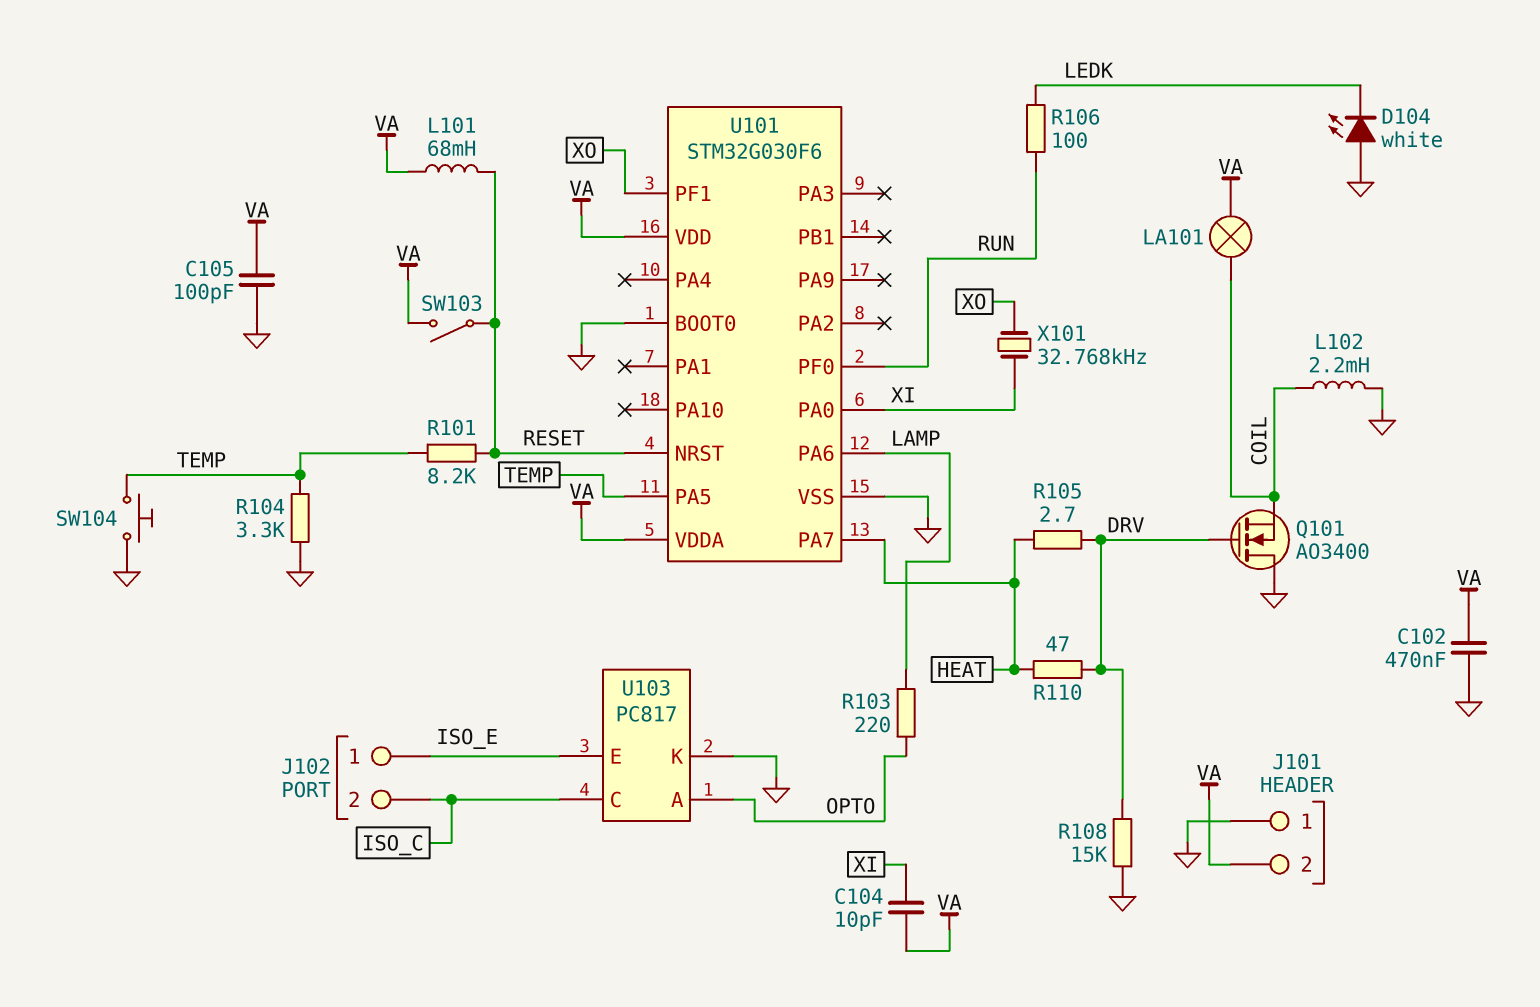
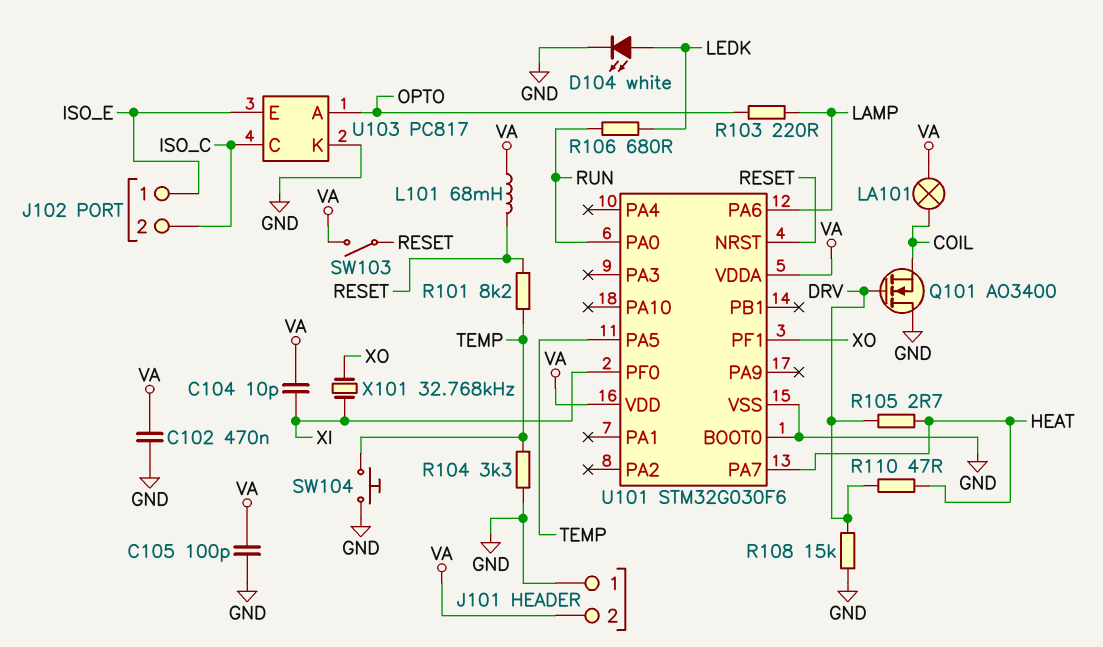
D104: LED white (A GND, K LEDK) -> LED white (A LEDK, K GND)
L102: 2.2mH (COIL, GND) -> none
R106: 100 (LEDK, RUN) -> 680 (LEDK, RUN)
U101 pin PA0: XI -> RUN
U101 pin PF0: RUN -> XI

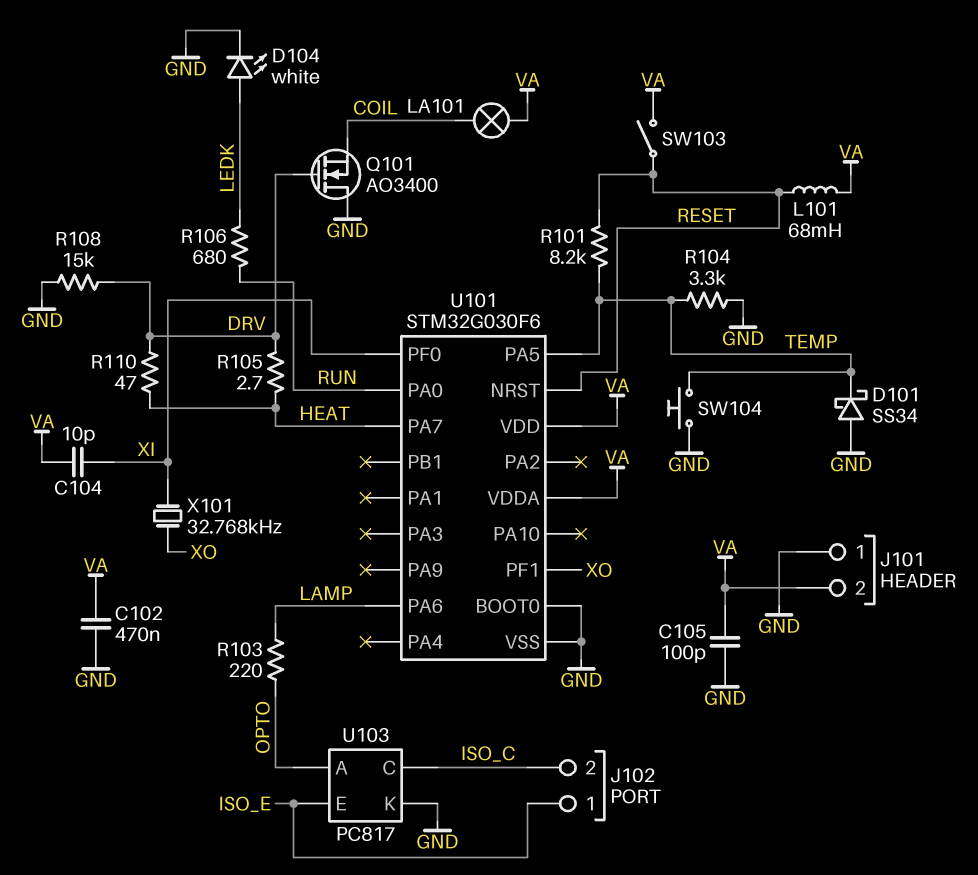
D101: none -> schottky SS34 (A GND, K TEMP)

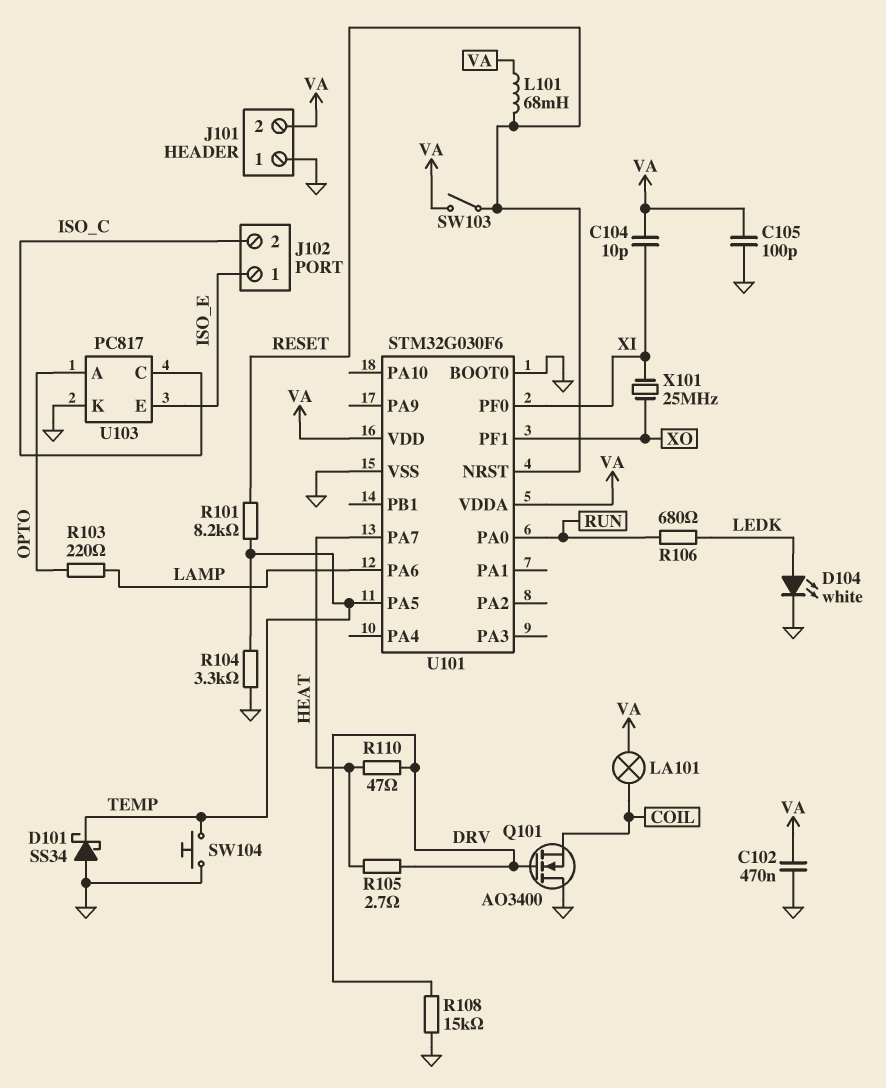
X101: 32.768kHz (XI, XO) -> 25MHz (XI, XO)

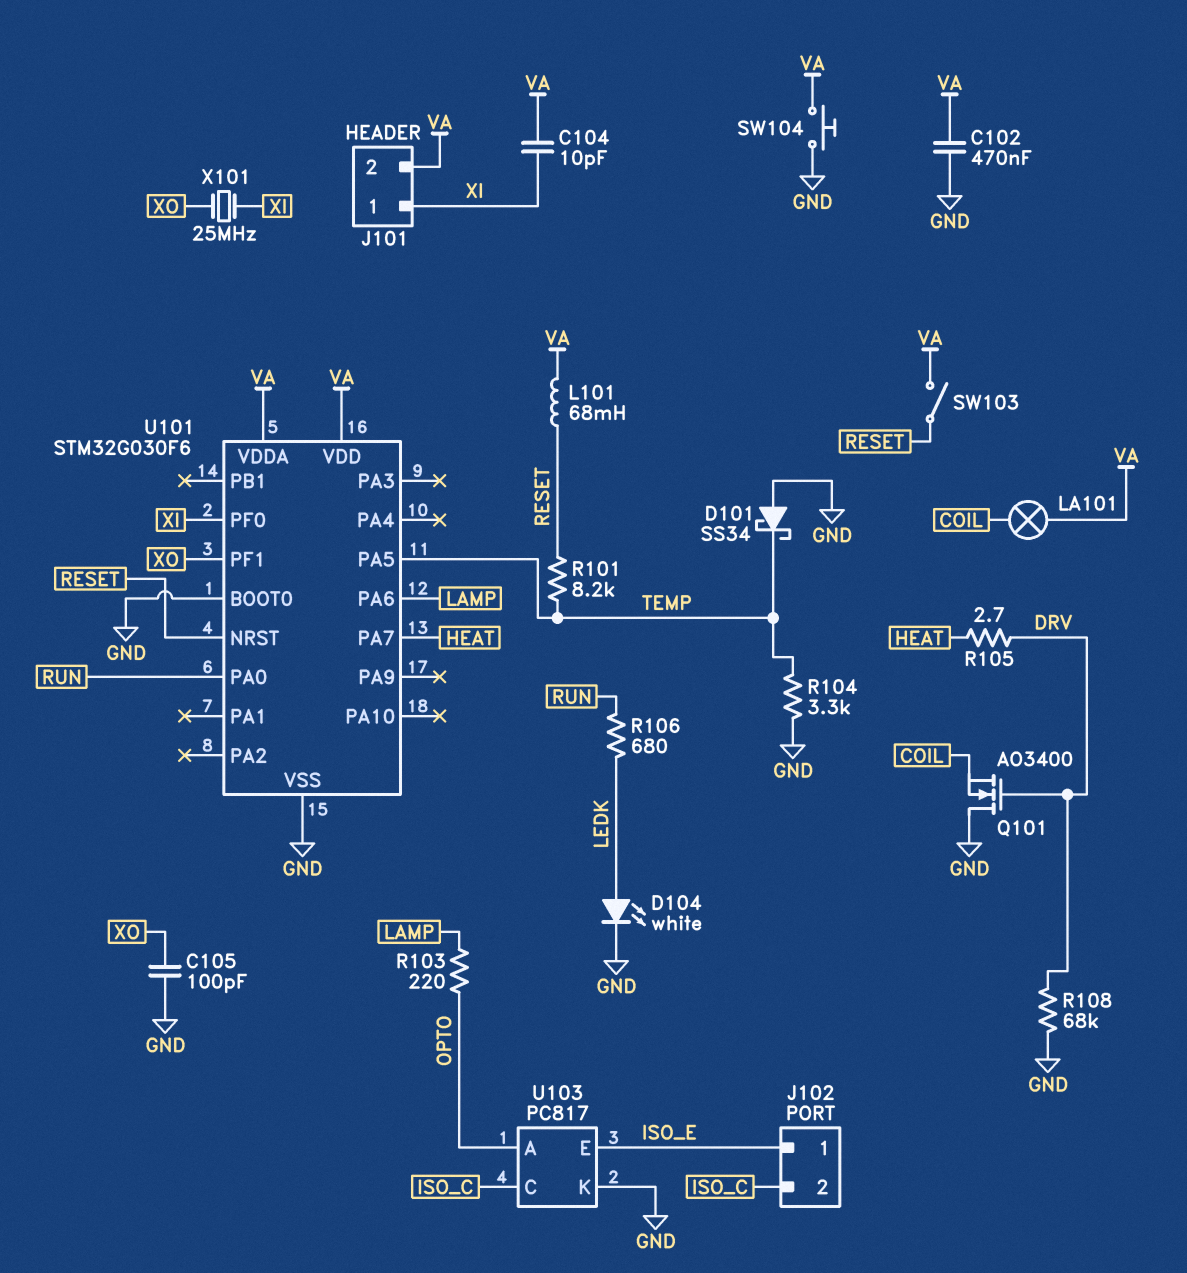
C105: 100pF (GND, VA) -> 100pF (GND, XO)
J101 pin 1: GND -> XI
R108: 15k (DRV, GND) -> 68k (DRV, GND)
R110: 47 (DRV, HEAT) -> none
SW104: button (GND, TEMP) -> button (GND, VA)

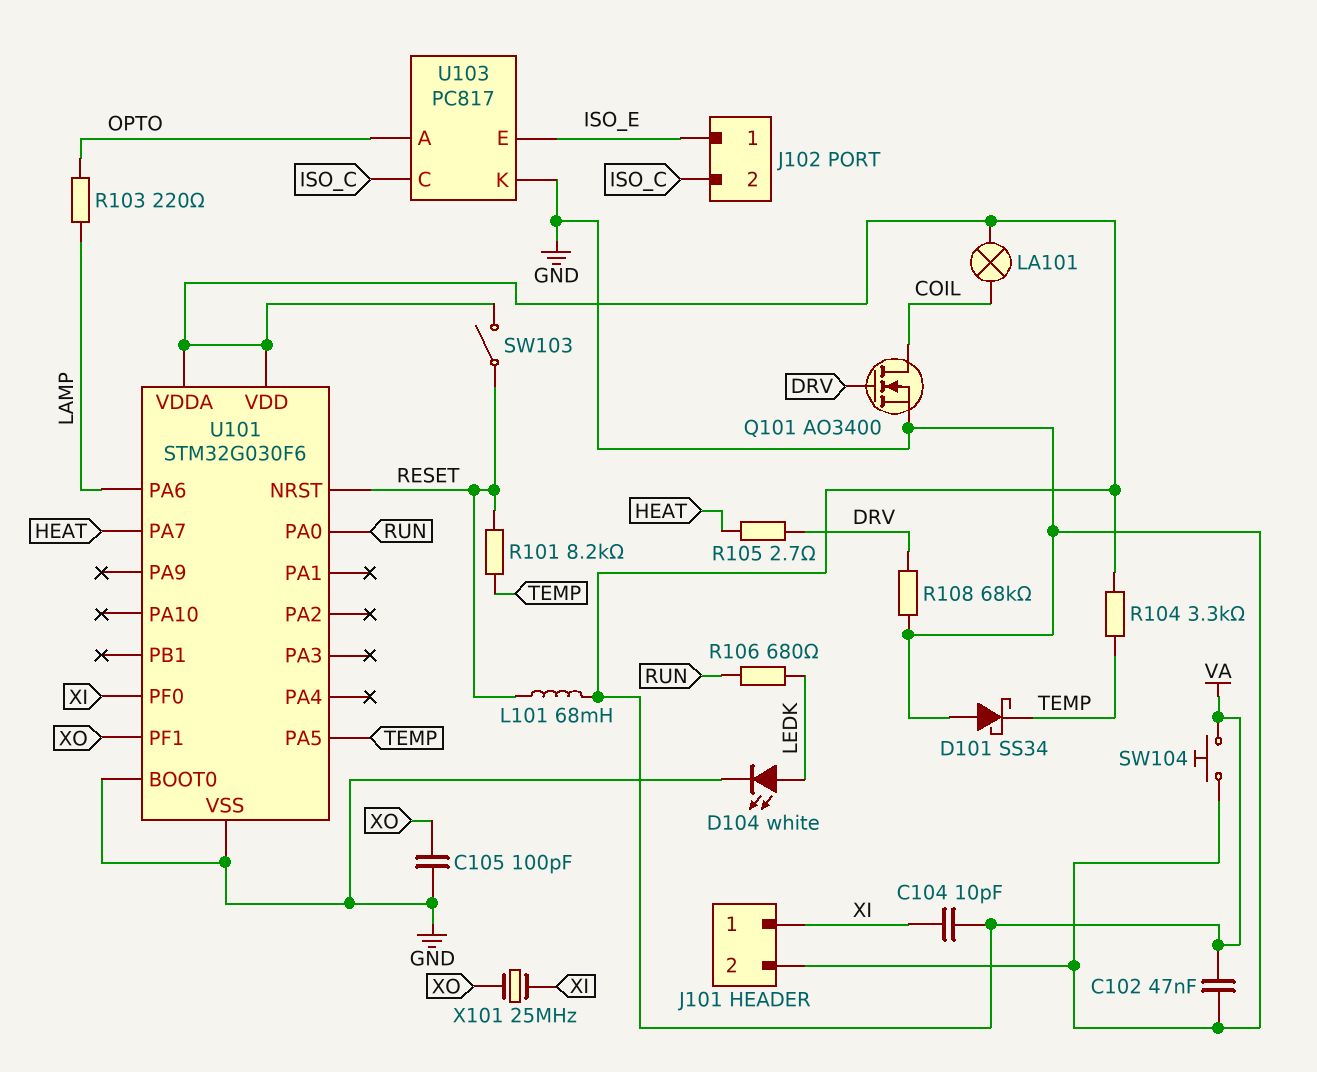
C102: 470nF (GND, VA) -> 47nF (GND, VA)
J101 pin 2: VA -> GND
Q101: NMOS AO3400 (G DRV, D GND, S COIL) -> NMOS AO3400 (G DRV, D COIL, S GND)
R104: 3.3k (GND, TEMP) -> 3.3k (TEMP, VA)

